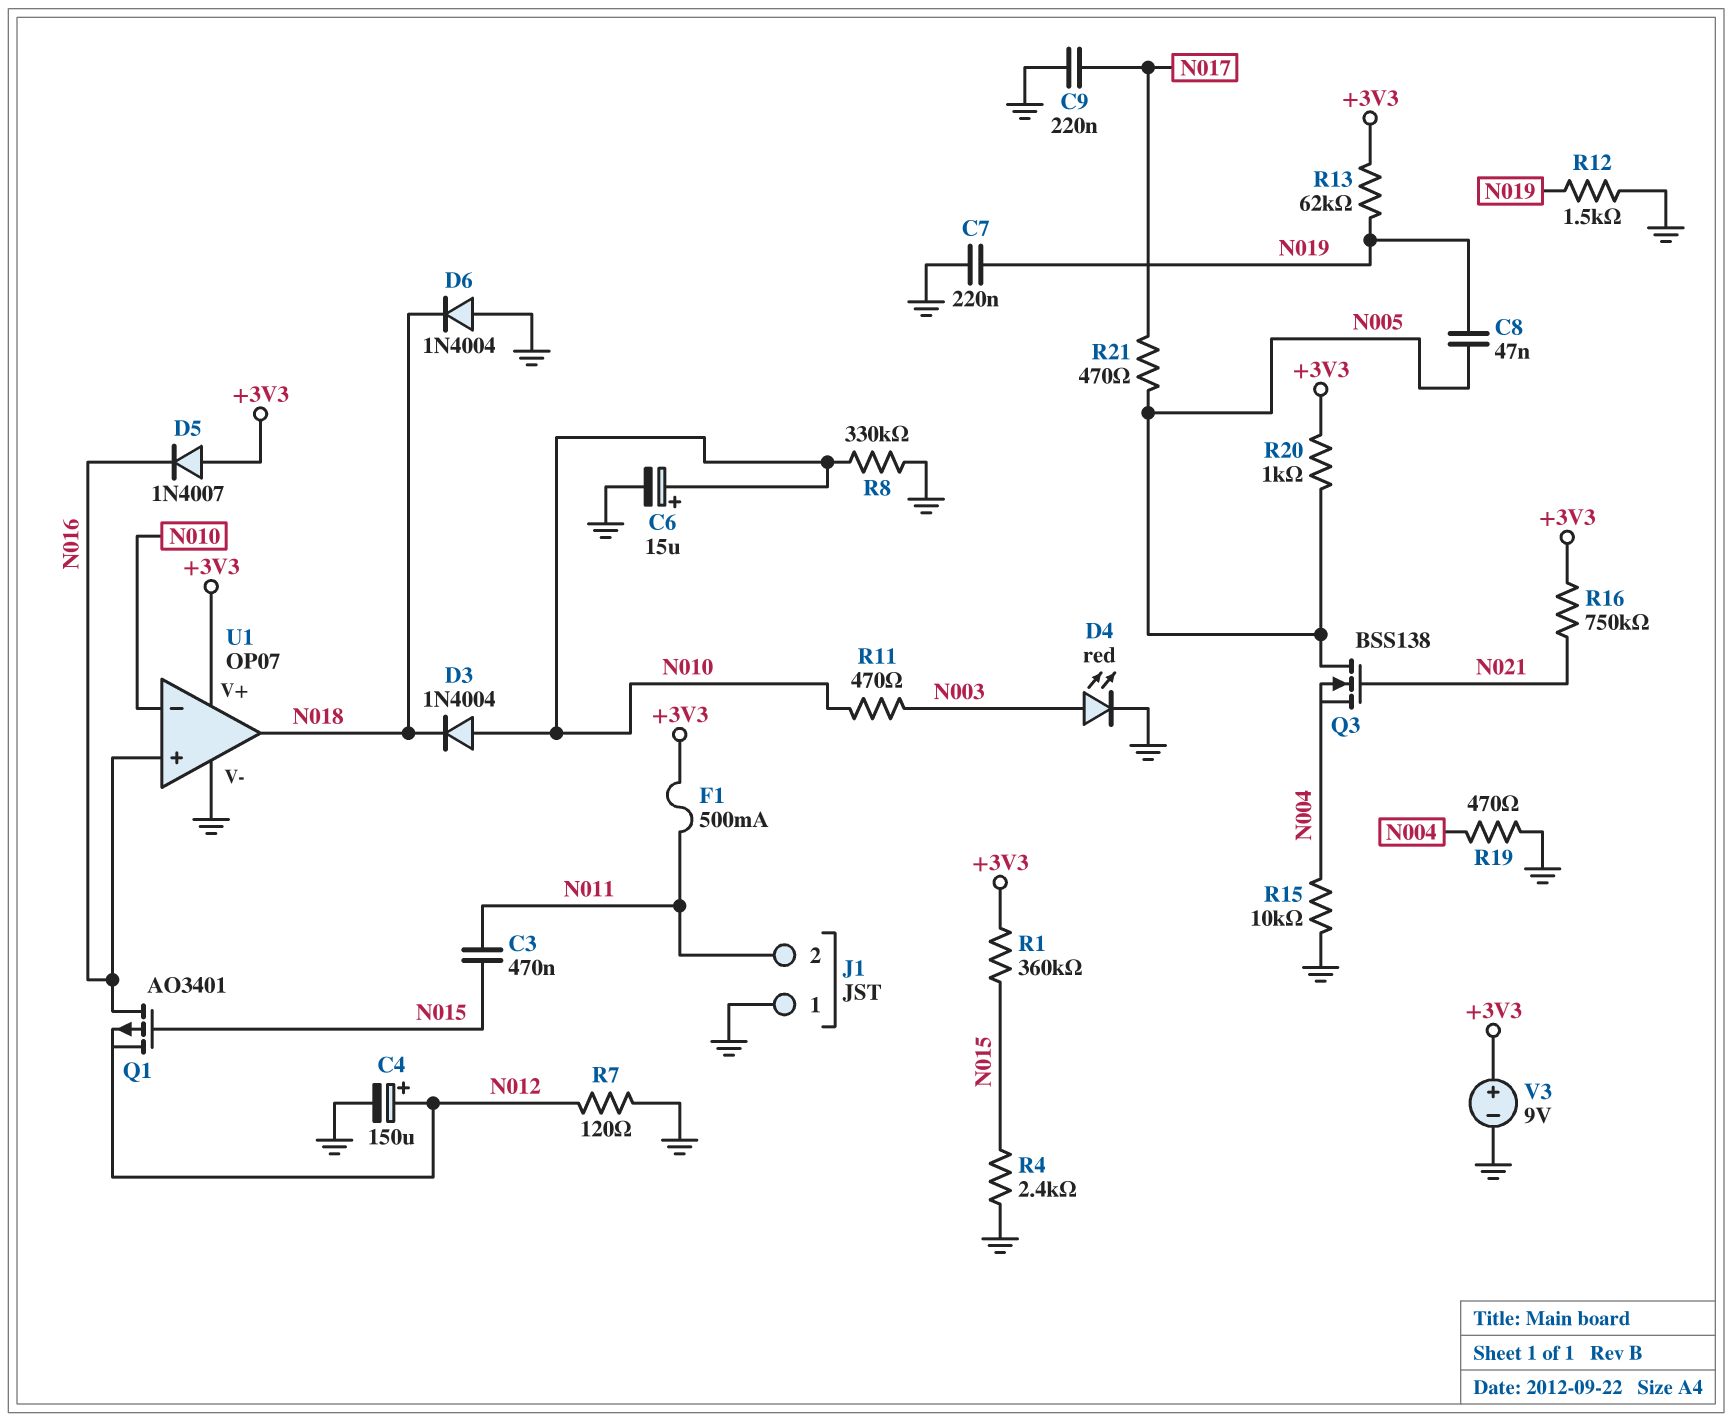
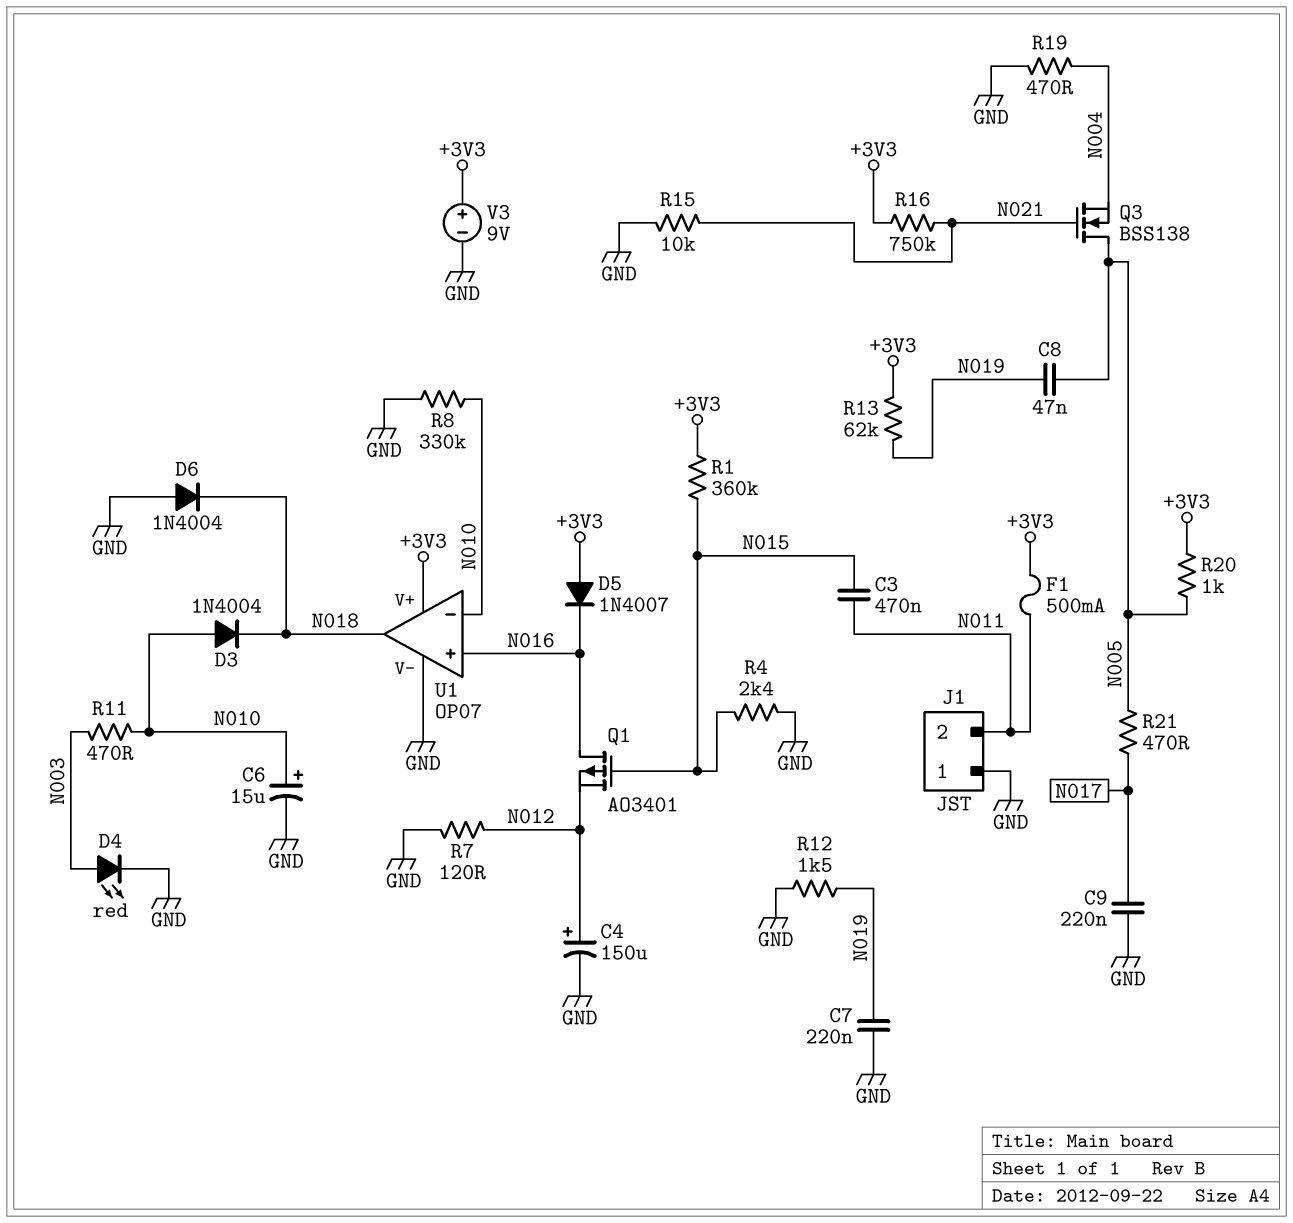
R15: 10k (GND, N004) -> 10k (GND, N021)

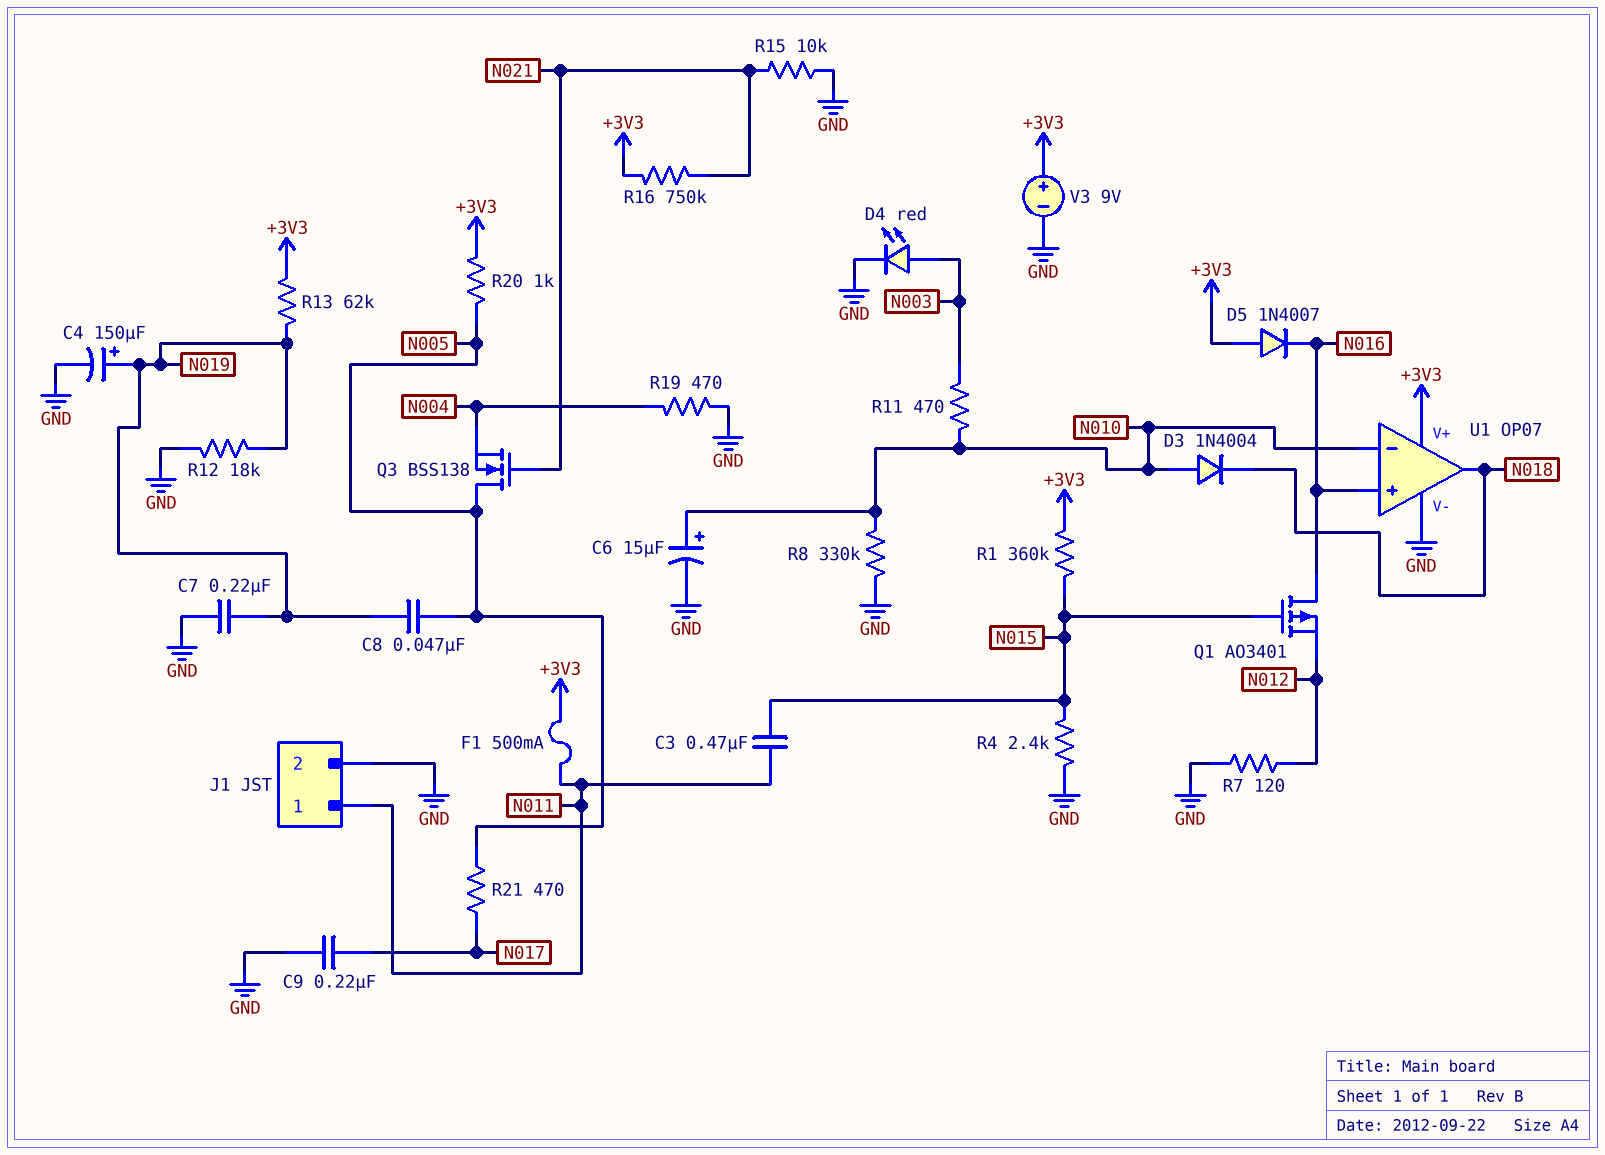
C4: 150uF (plus N012, minus GND) -> 150uF (plus N019, minus GND)
D6: diode 1N4004 (A GND, K N018) -> none
J1 pin 1: GND -> N011
J1 pin 2: N011 -> GND
R12: 1.5k (GND, N019) -> 18k (GND, N019)

